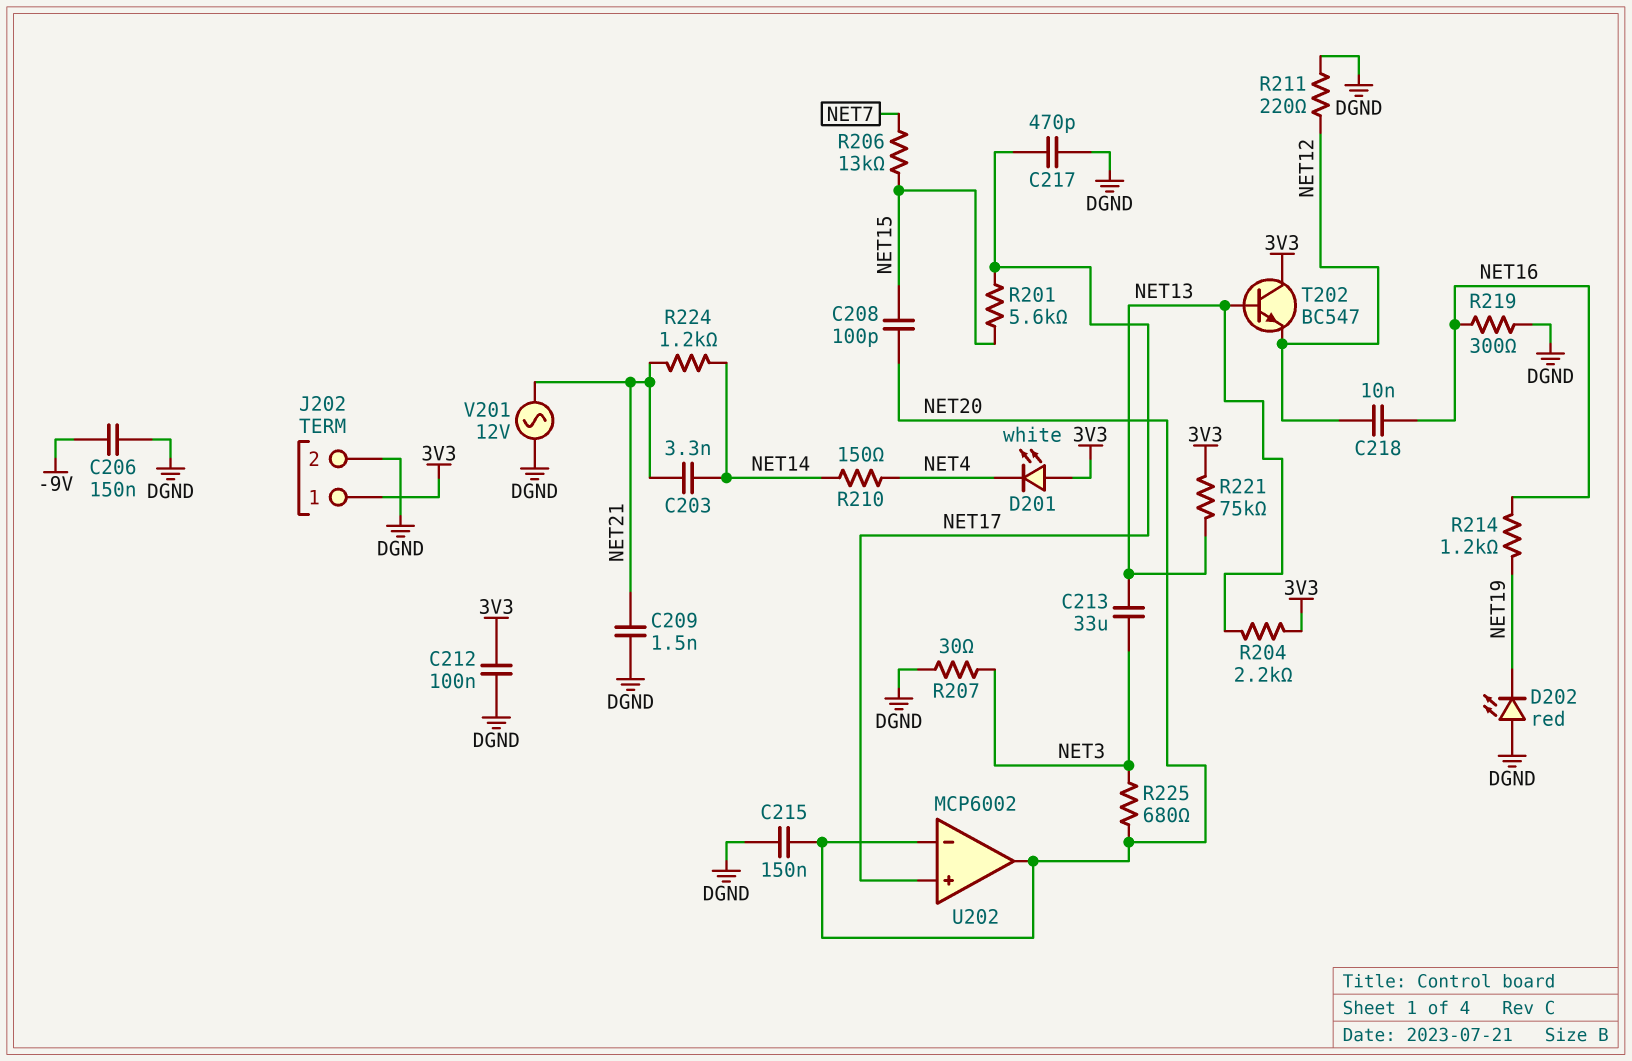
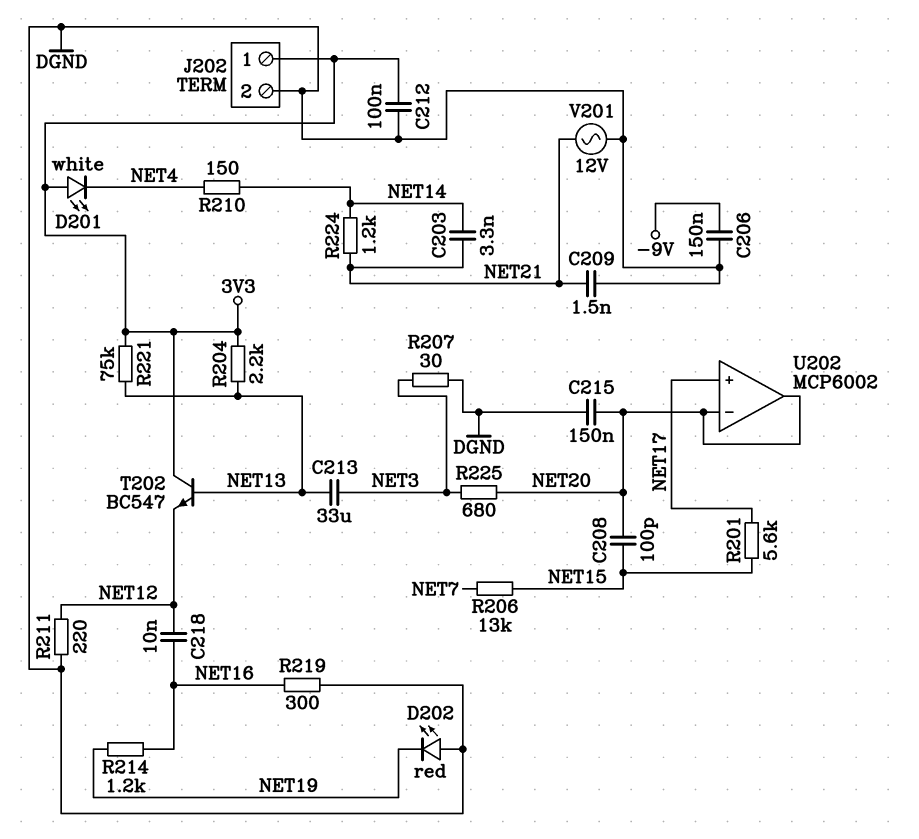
C217: 470pF (DGND, NET17) -> none

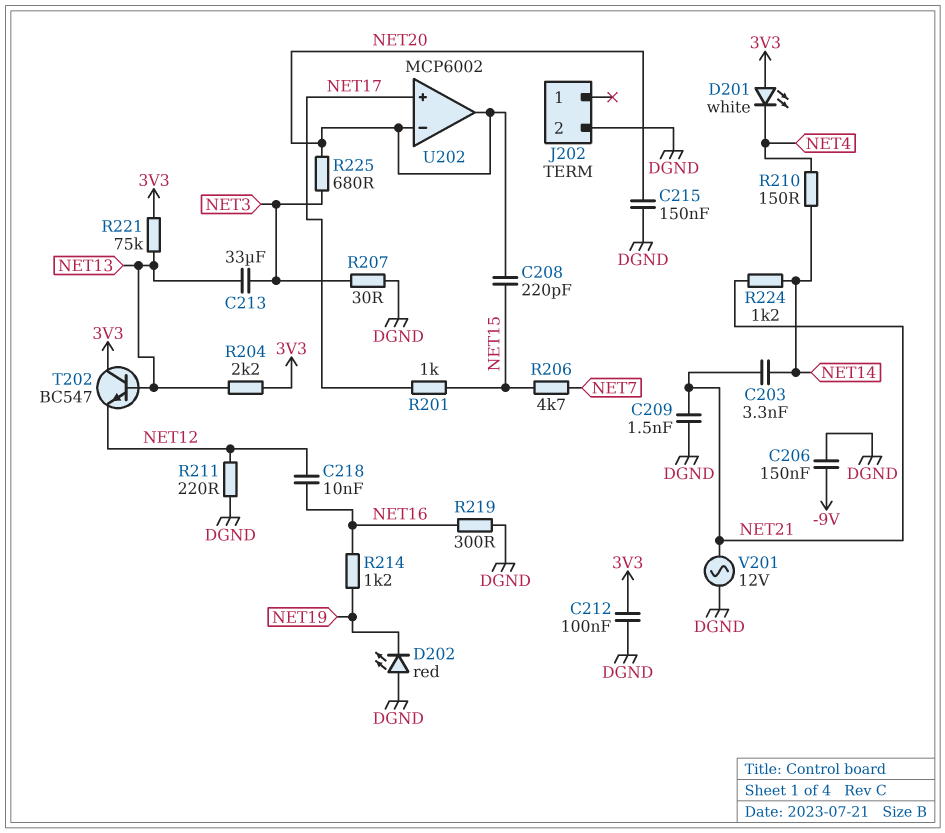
C208: 100pF (NET15, NET20) -> 220pF (NET15, NET20)
J202 pin 1: 3V3 -> none
R201: 5.6k (NET15, NET17) -> 1k (NET15, NET17)
R206: 13k (NET7, NET15) -> 4.7k (NET7, NET15)

